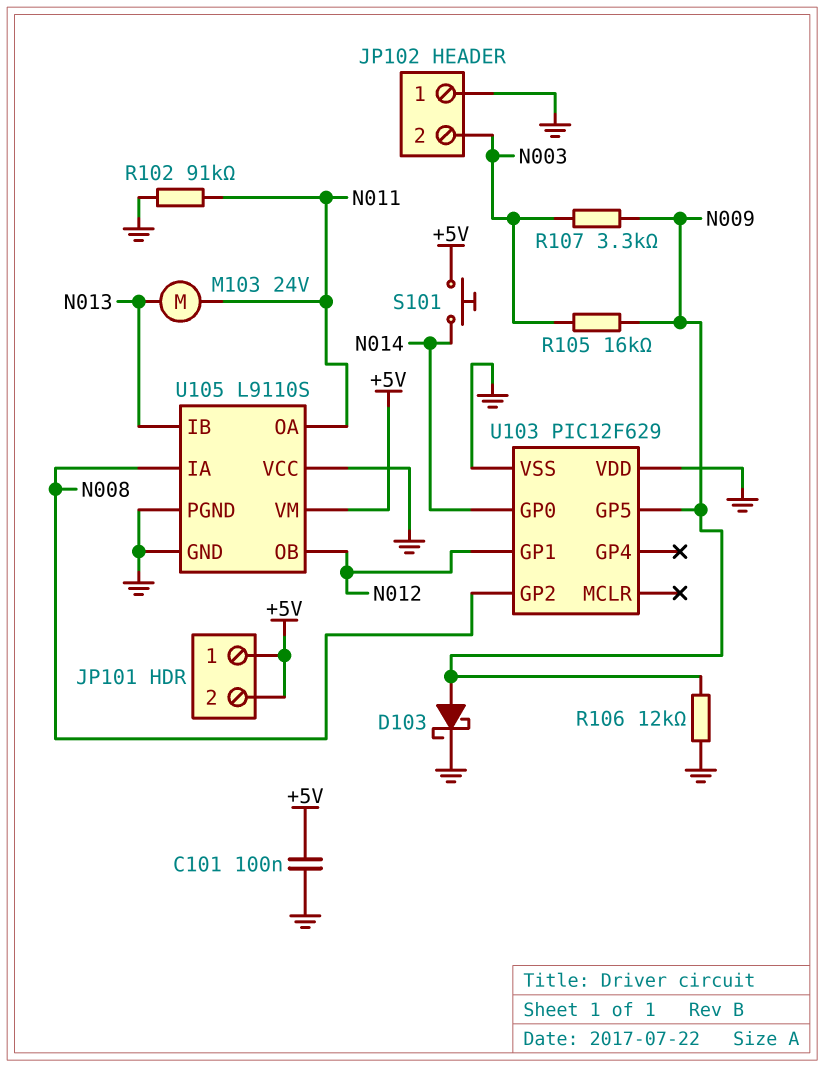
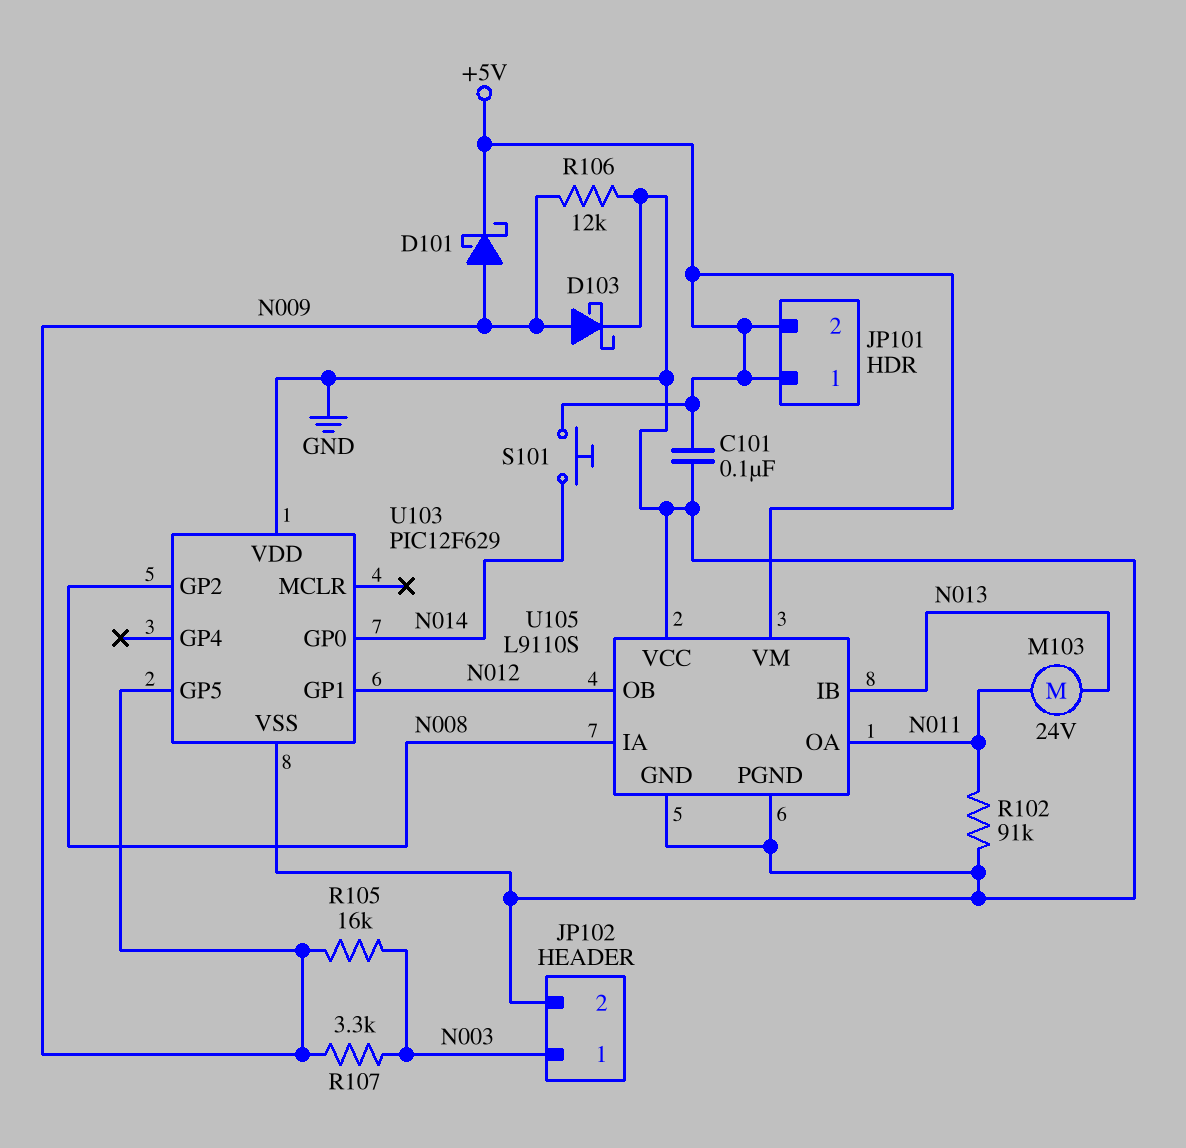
D101: none -> schottky (A N009, K +5V)
JP102 pin 1: GND -> N003
JP102 pin 2: N003 -> GND

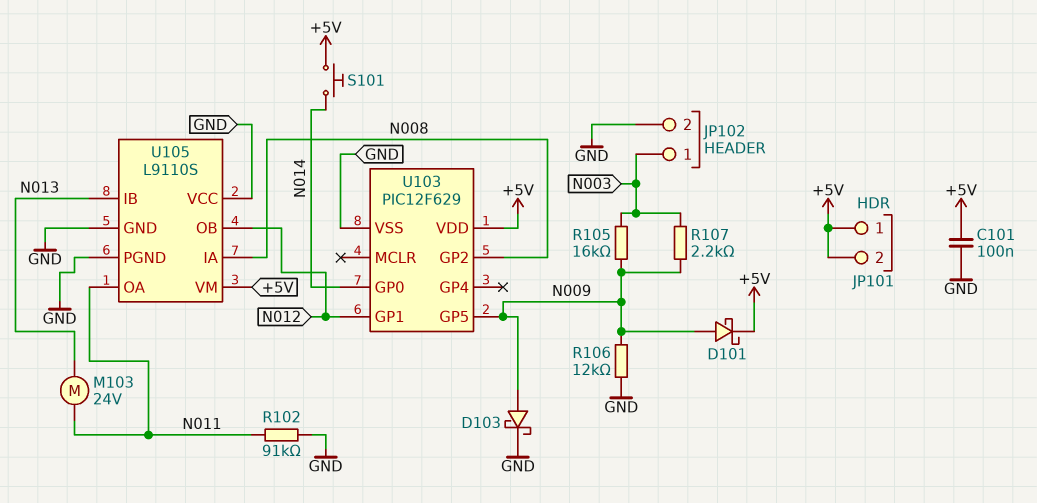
R107: 3.3k (N003, N009) -> 2.2k (N003, N009)
U103 pin VDD: GND -> +5V

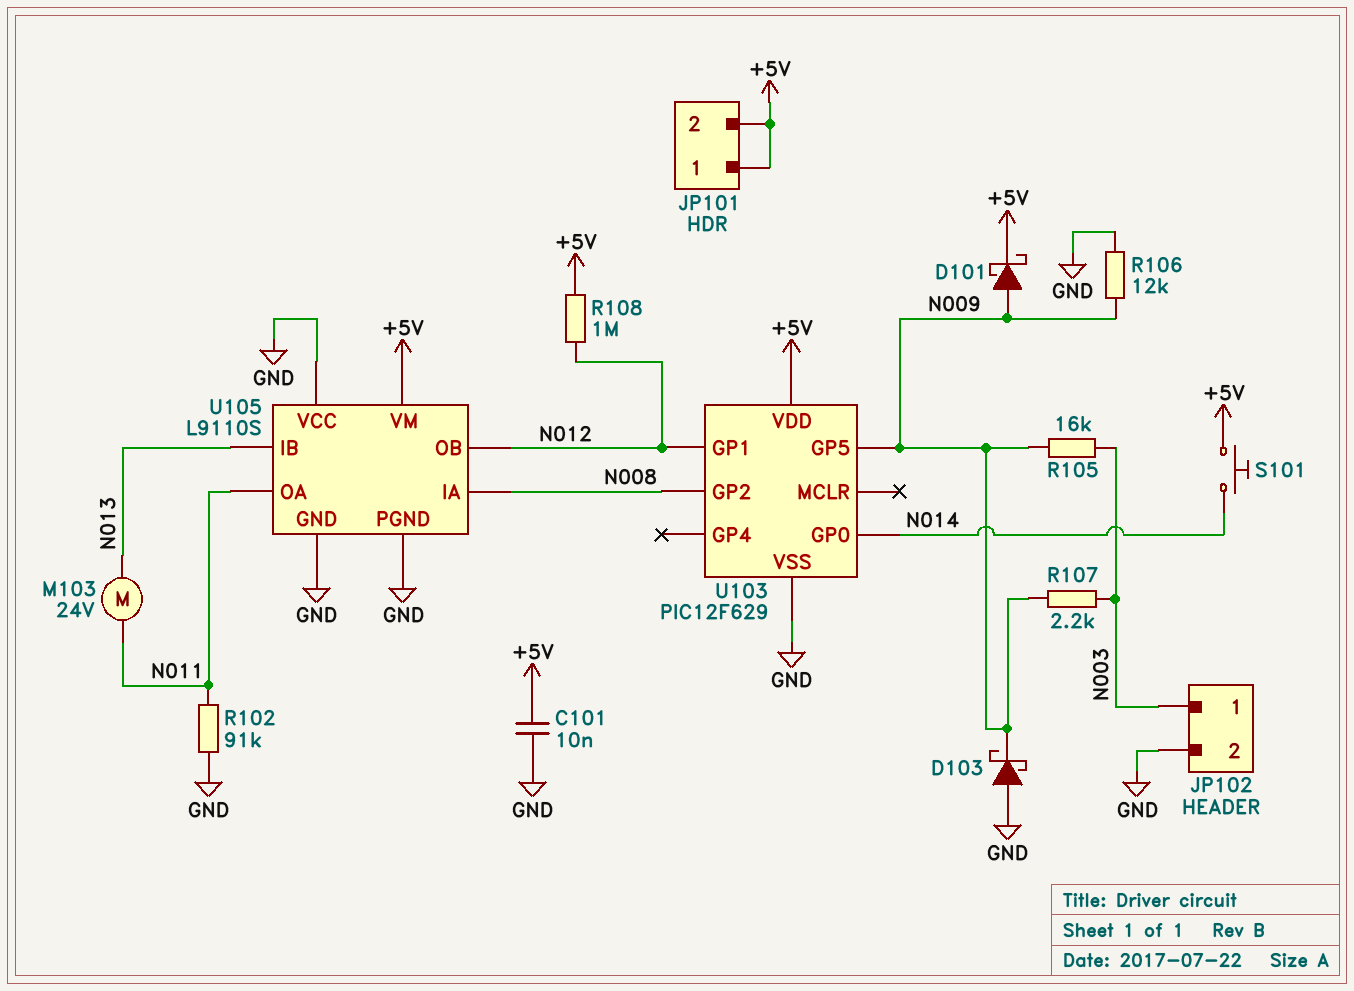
C101: 100nF (+5V, GND) -> 10nF (+5V, GND)
D103: schottky (A N009, K GND) -> schottky (A GND, K N009)
R108: none -> 1M (+5V, N012)

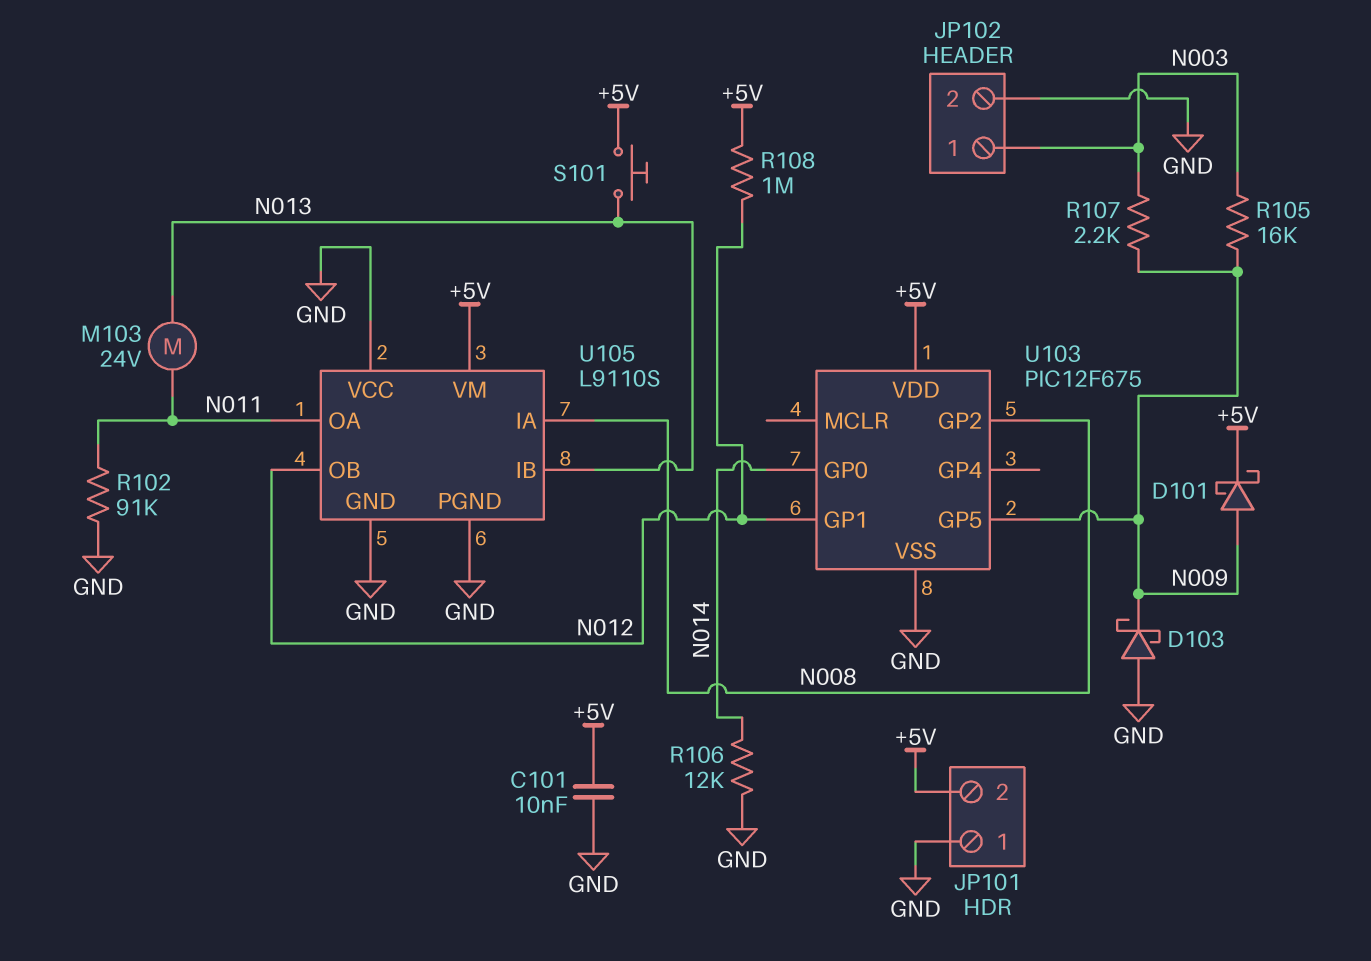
JP101 pin 1: +5V -> GND
R106: 12k (GND, N009) -> 12k (GND, N014)
S101: button (+5V, N014) -> button (+5V, N013)
U103: PIC12F629 -> PIC12F675

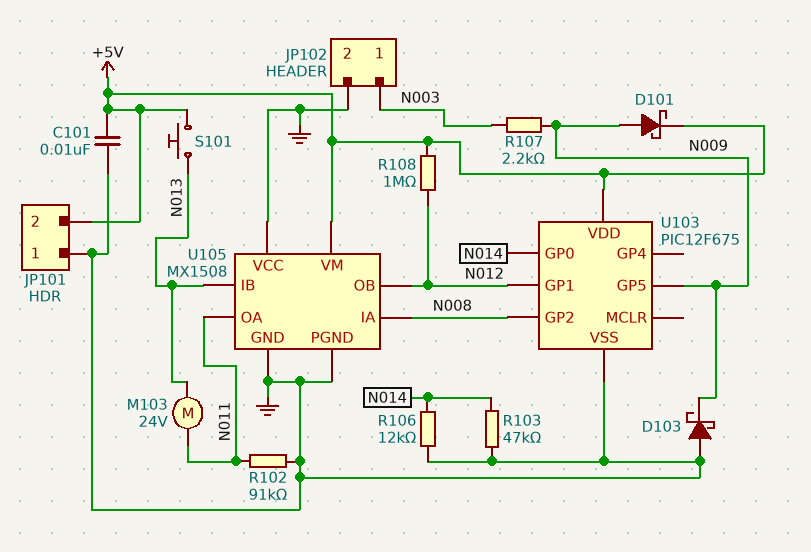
R103: none -> 47k (GND, N014)
R105: 16k (N003, N009) -> none
U105: L9110S -> MX1508

